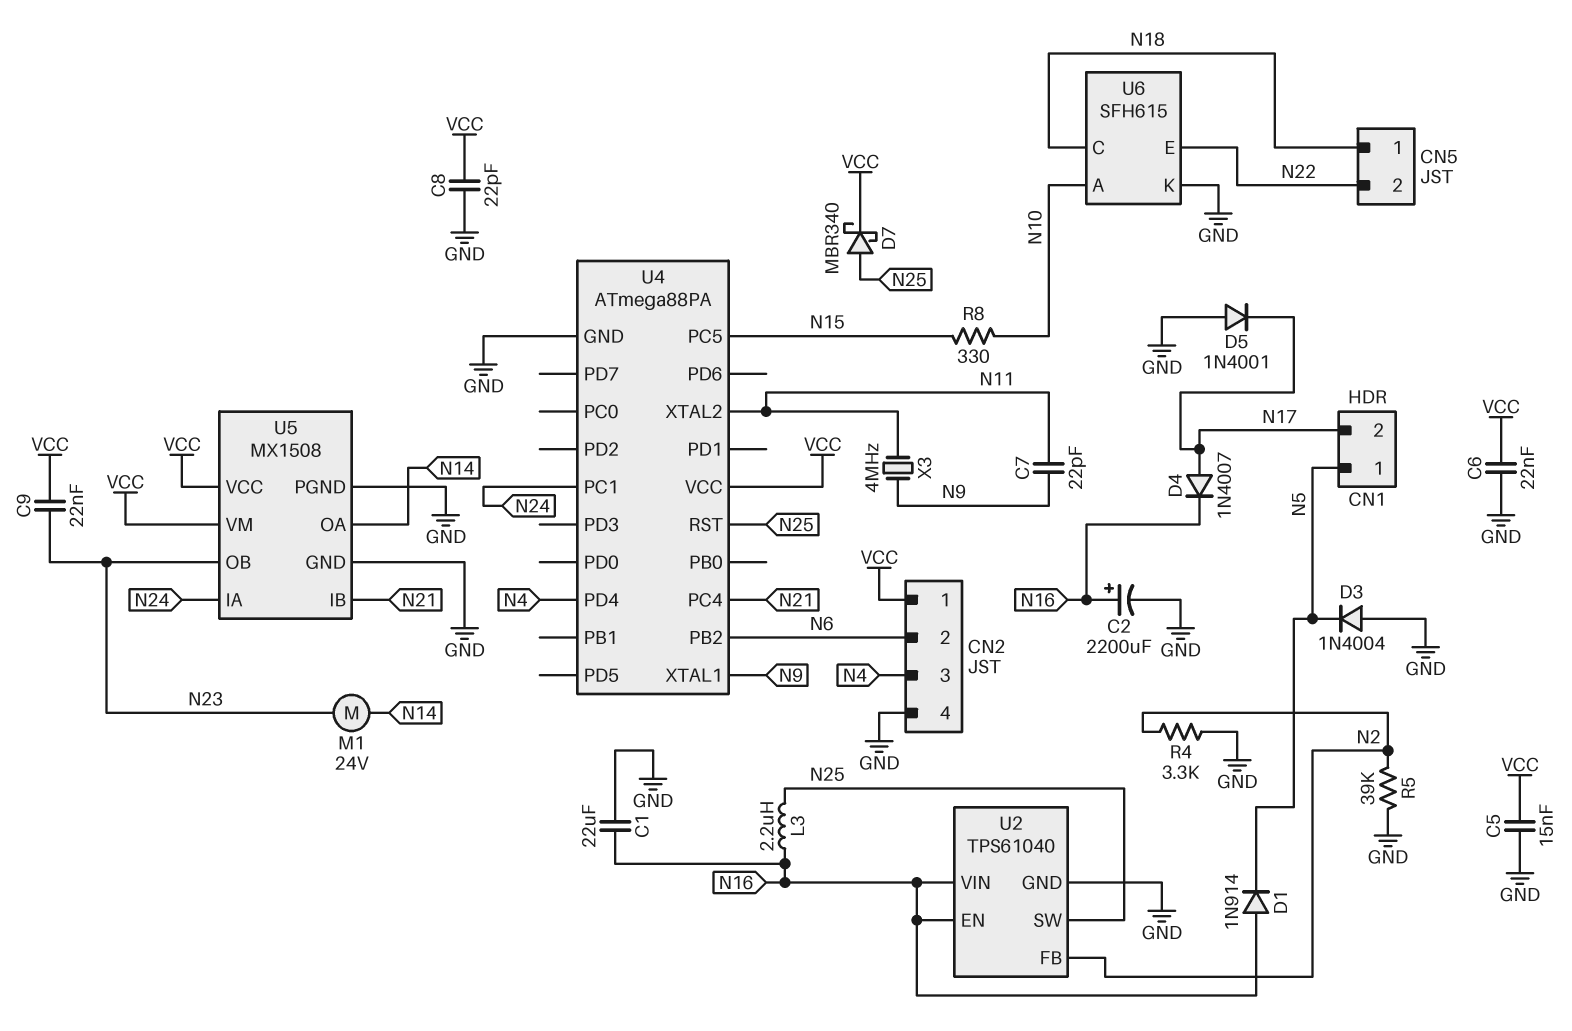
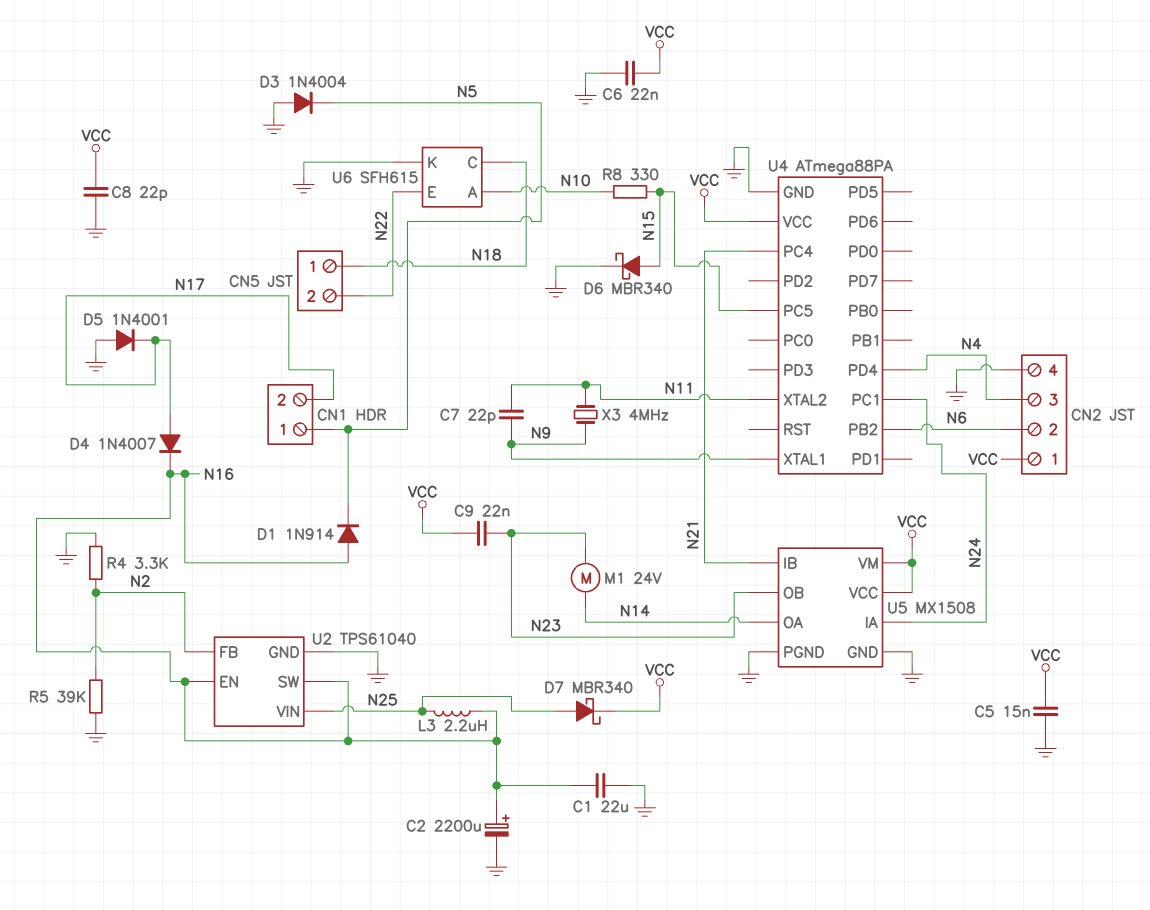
D6: none -> schottky MBR340 (A N15, K GND)
U2 pin SW: N25 -> N16
U2 pin VIN: N16 -> N25
U4 pin RST: N25 -> none

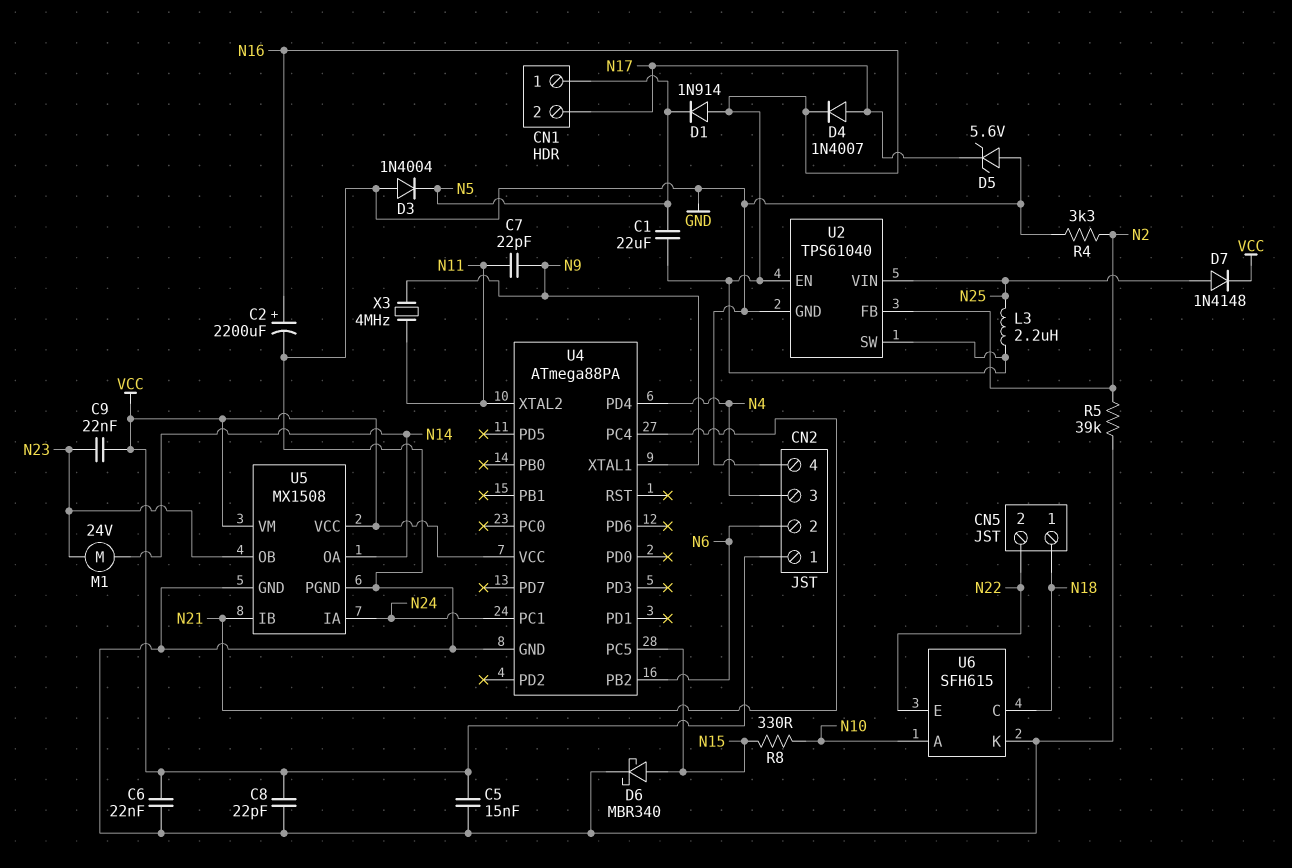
C1: 22uF (GND, N16) -> 22uF (N5, N16)
D5: diode 1N4001 (A GND, K N17) -> zener 5.6V (A GND, K N17)
D7: schottky MBR340 (A N25, K VCC) -> diode 1N4148 (A N25, K VCC)

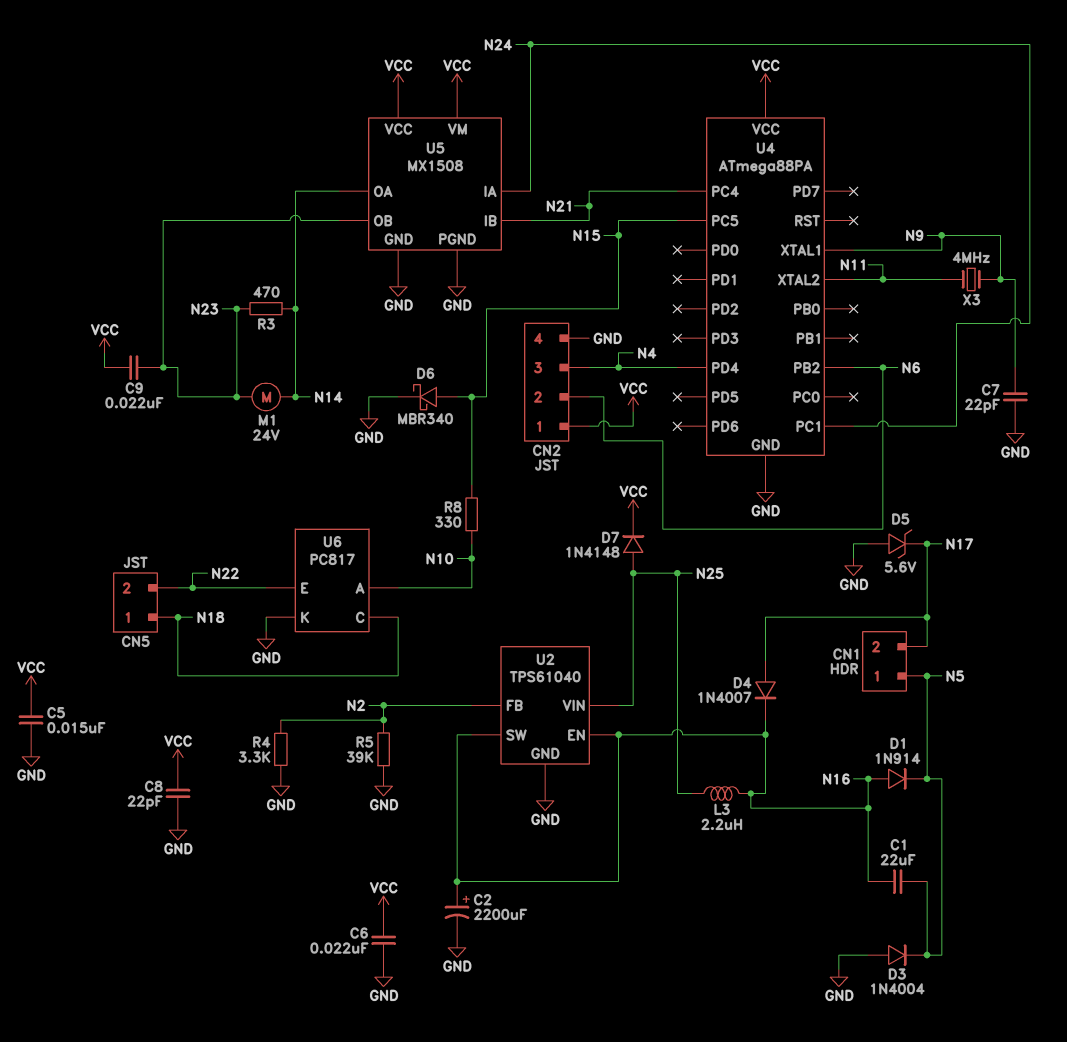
C7: 22pF (N9, N11) -> 22pF (GND, N9)
R3: none -> 470 (N14, N23)
U6: SFH615 -> PC817

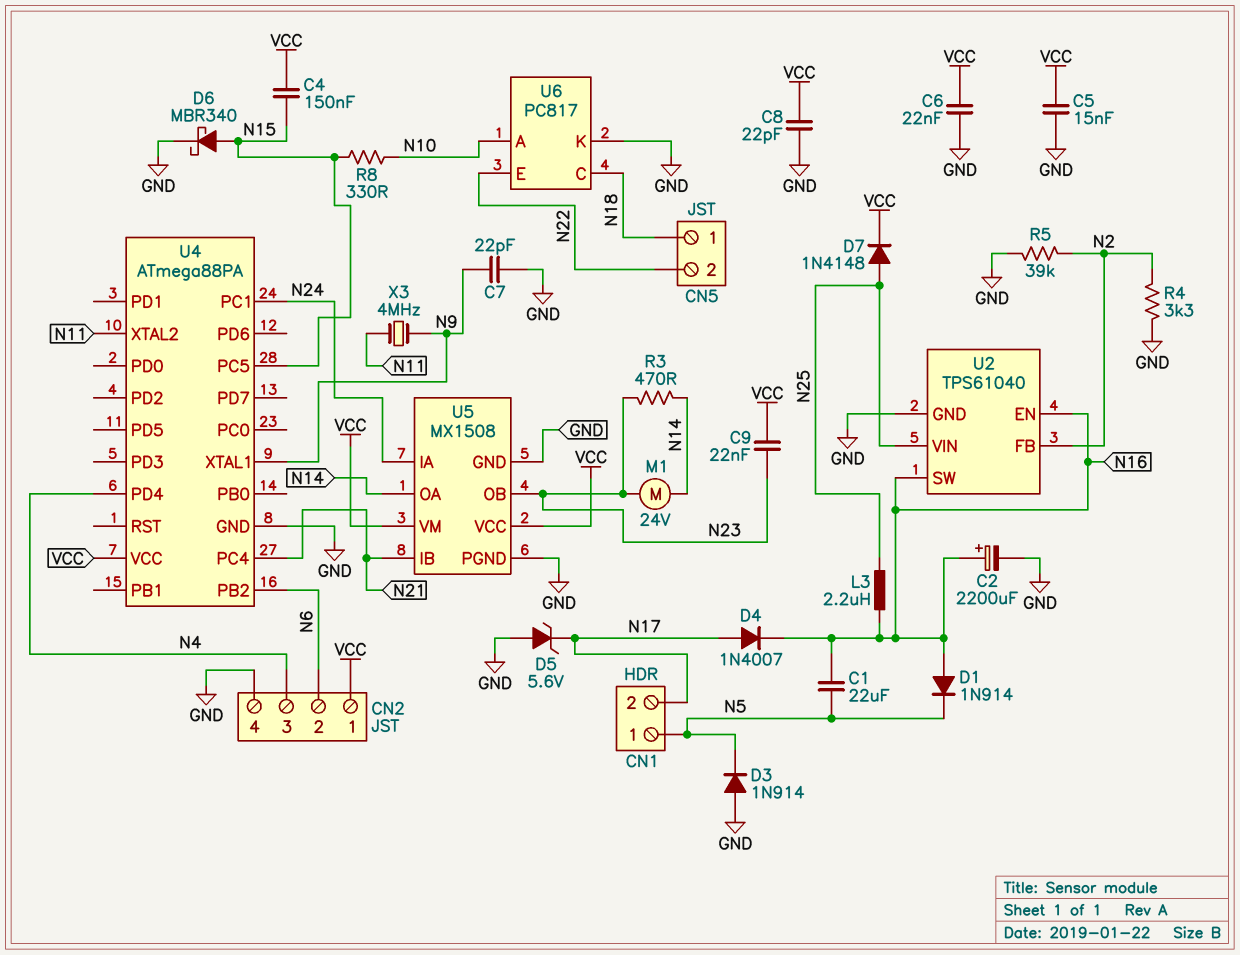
C4: none -> 150nF (N15, VCC)
D3: diode 1N4004 (A GND, K N5) -> diode 1N914 (A GND, K N5)

